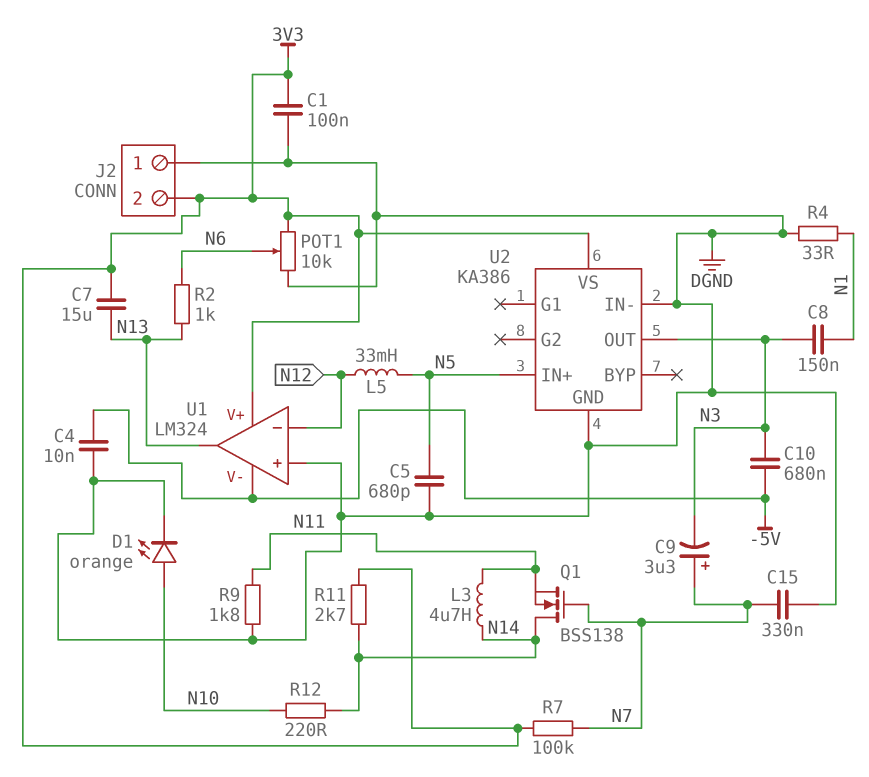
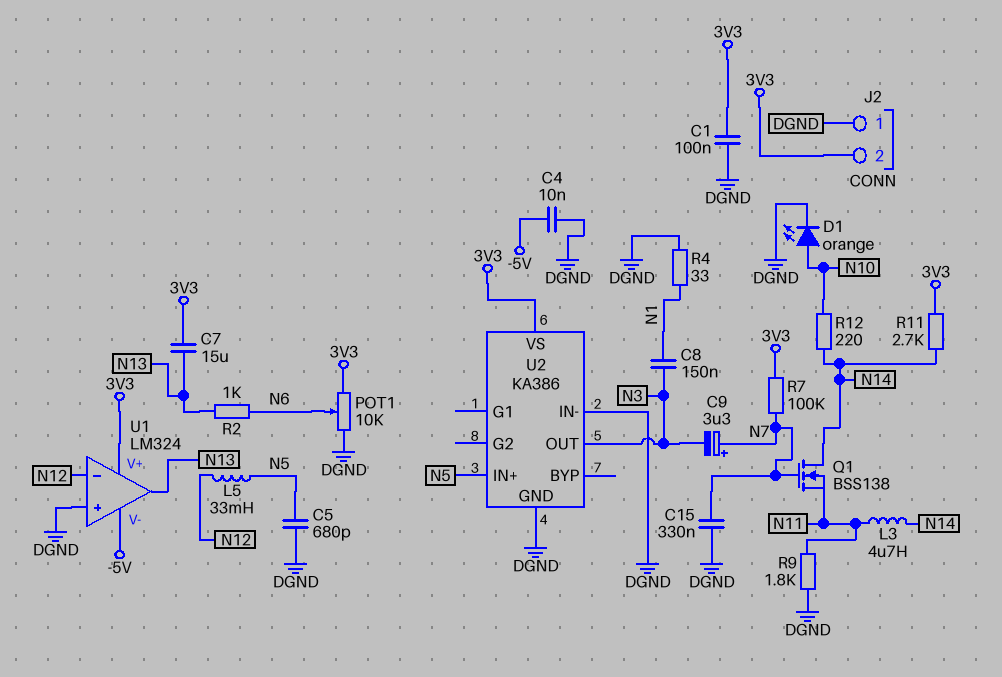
C10: 680nF (-5V, N3) -> none

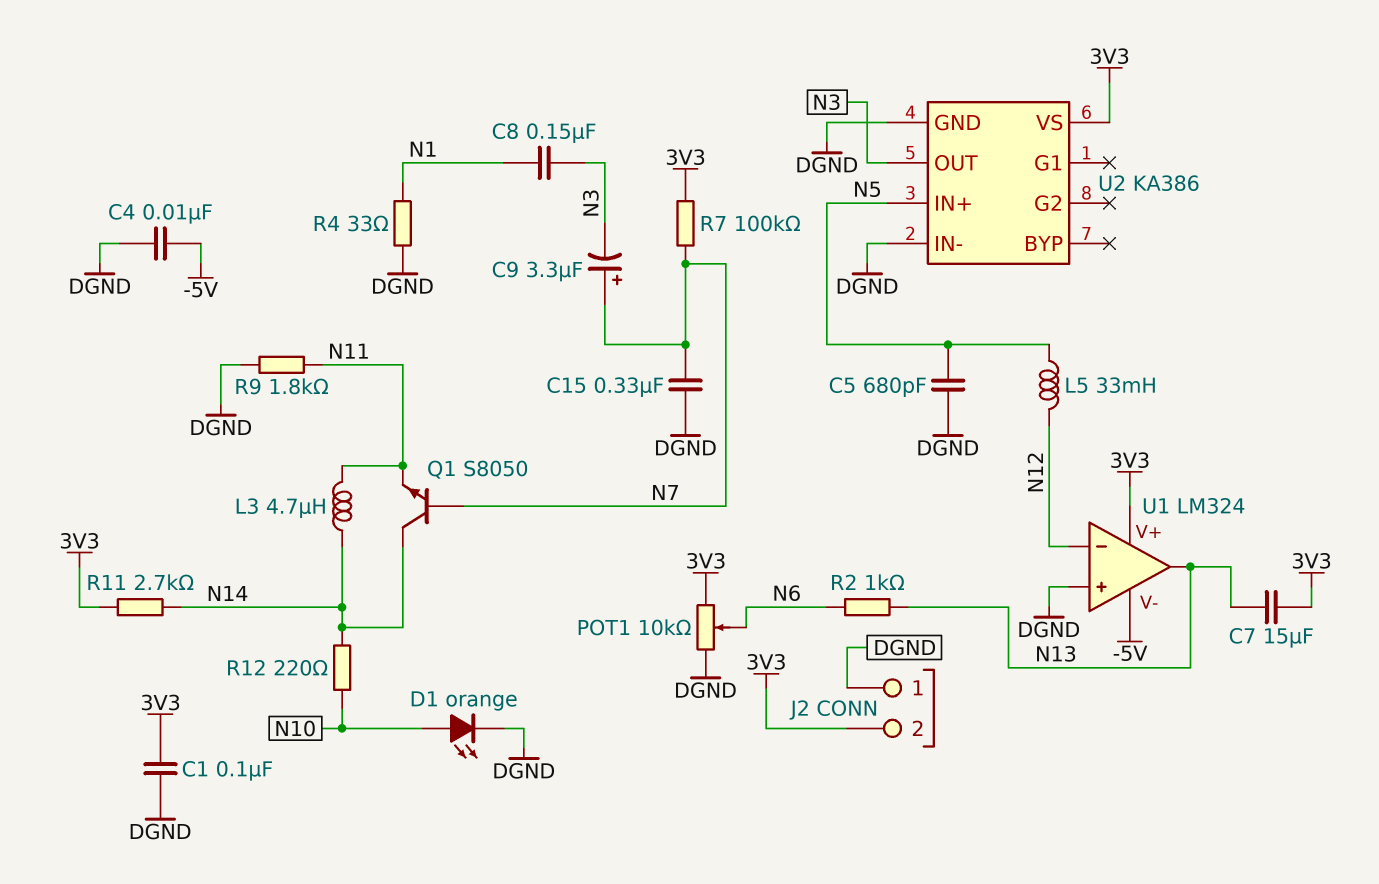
Q1: NMOS BSS138 (G N7, D N14, S N11) -> NPN S8050 (B N7, C N14, E N11)

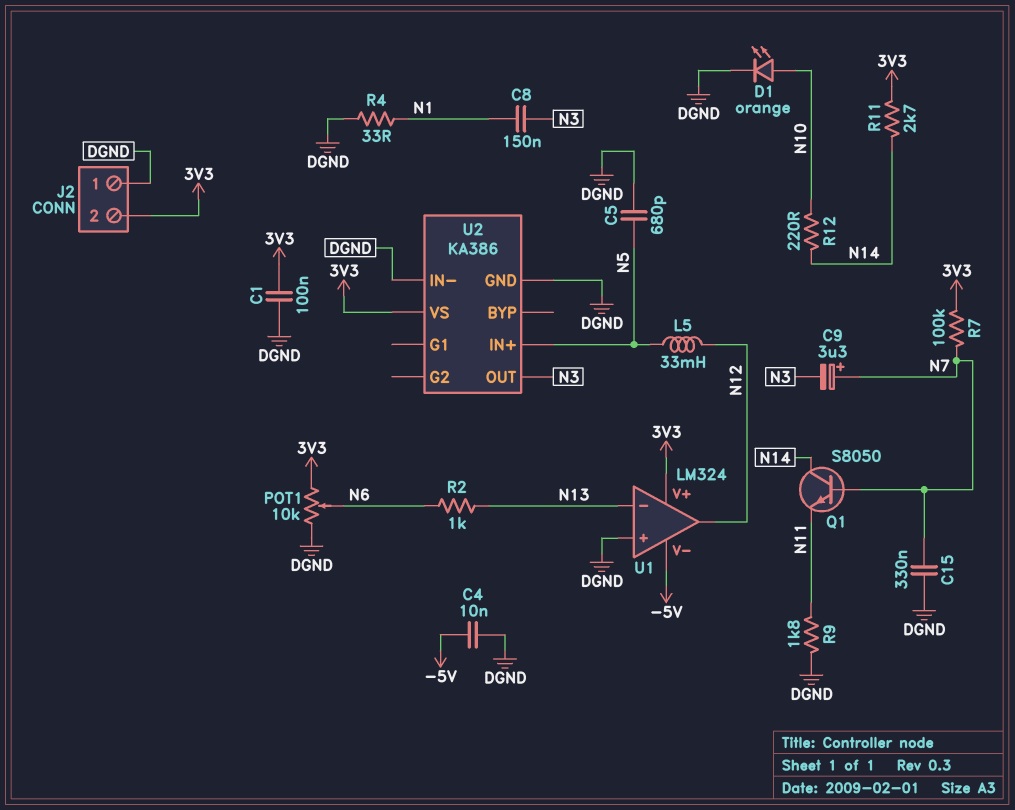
C7: 15uF (3V3, N13) -> none
L3: 4.7uH (N11, N14) -> none
U1 pin in-: N12 -> N13
U1 pin out: N13 -> N12

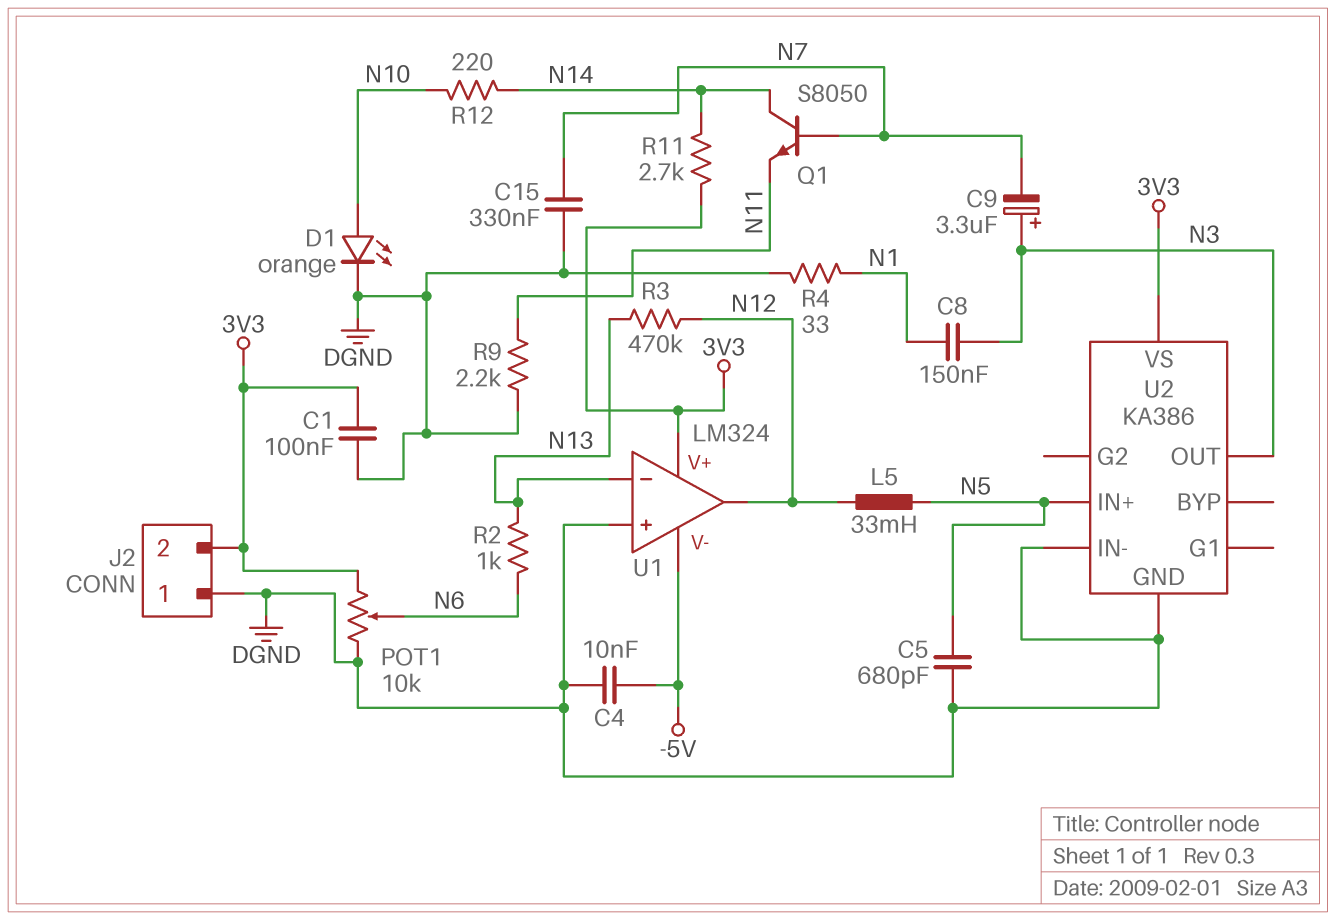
C9: 3.3uF (plus N7, minus N3) -> 3.3uF (plus N3, minus N7)
R3: none -> 470k (N12, N13)
R7: 100k (3V3, N7) -> none
R9: 1.8k (DGND, N11) -> 2.2k (DGND, N11)

